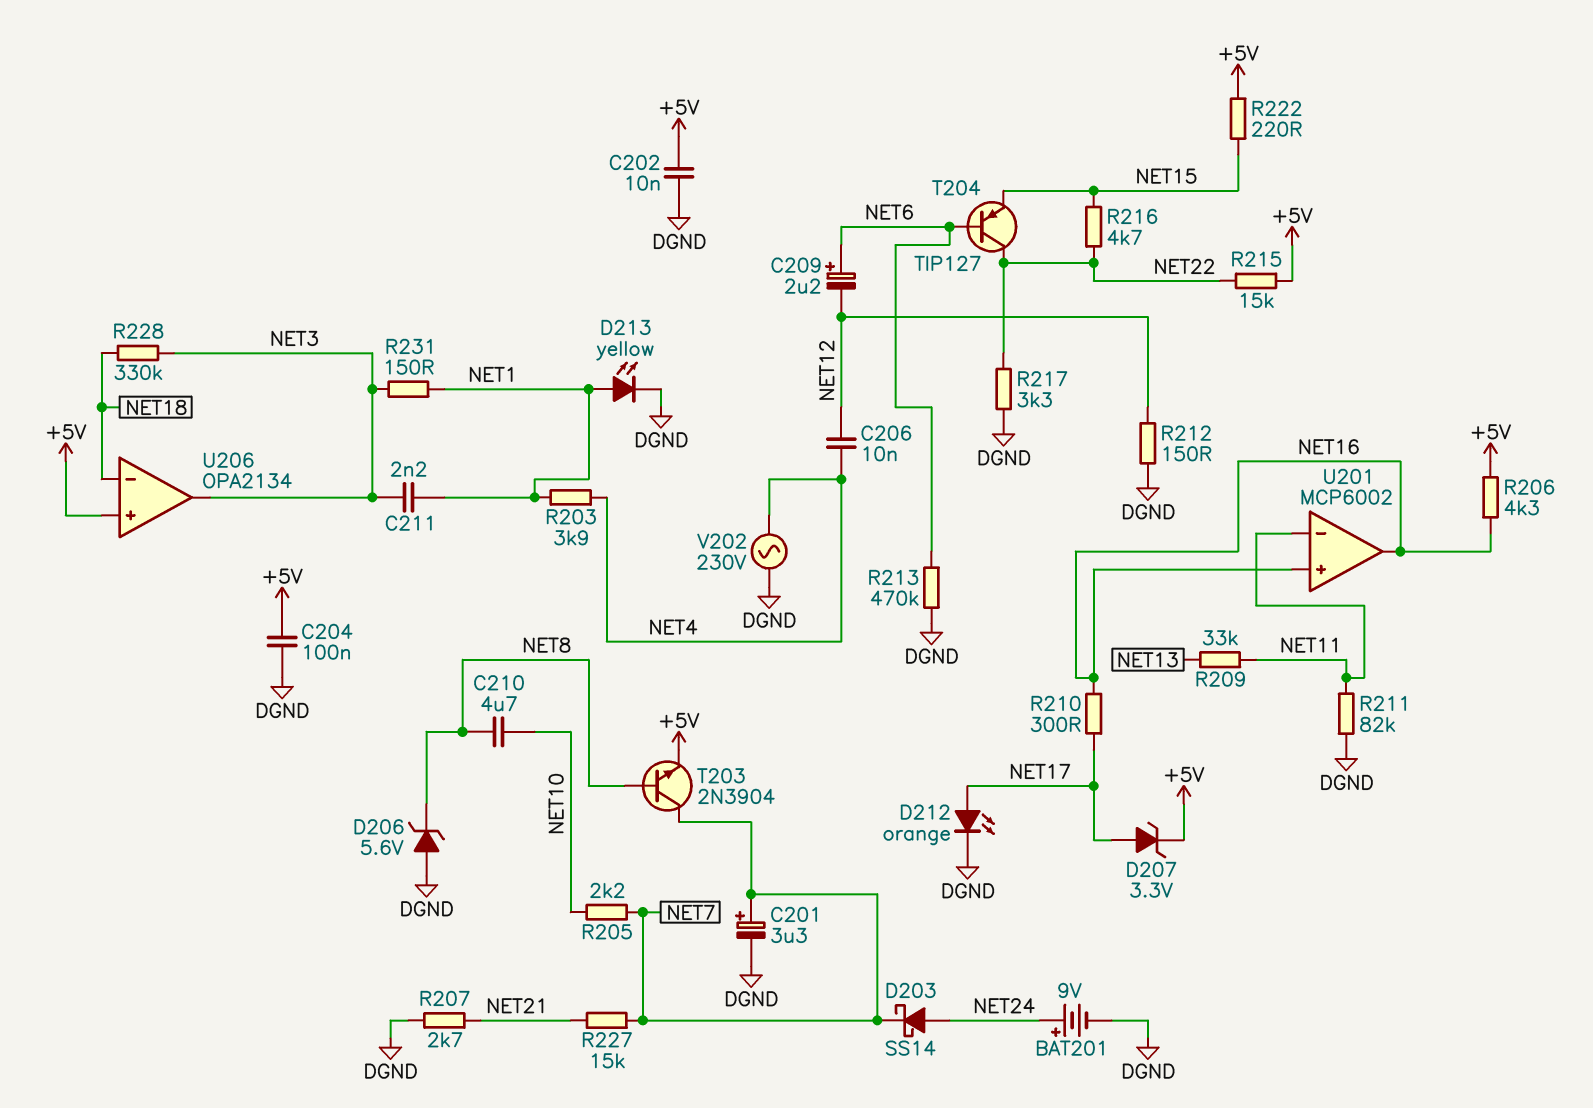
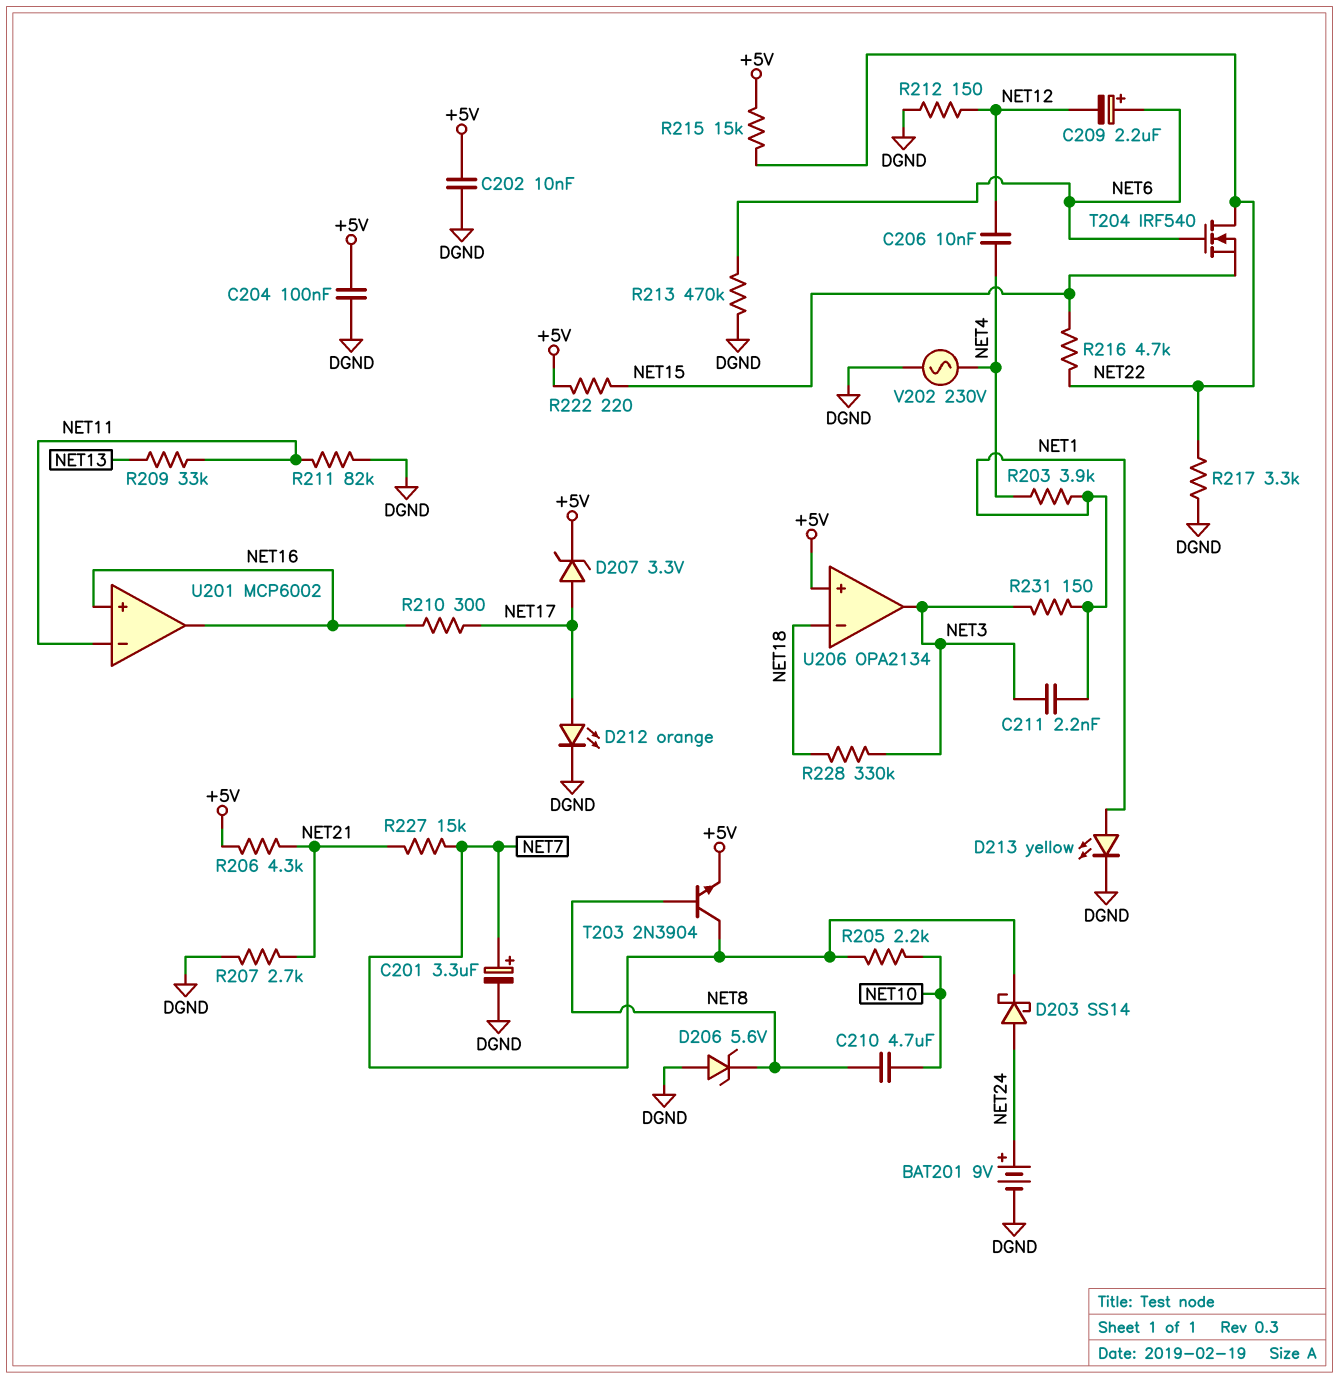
R206: 4.3k (+5V, NET16) -> 4.3k (+5V, NET21)
T204: PNP TIP127 (B NET6, C NET22, E NET15) -> NMOS IRF540 (G NET6, D NET22, S NET15)

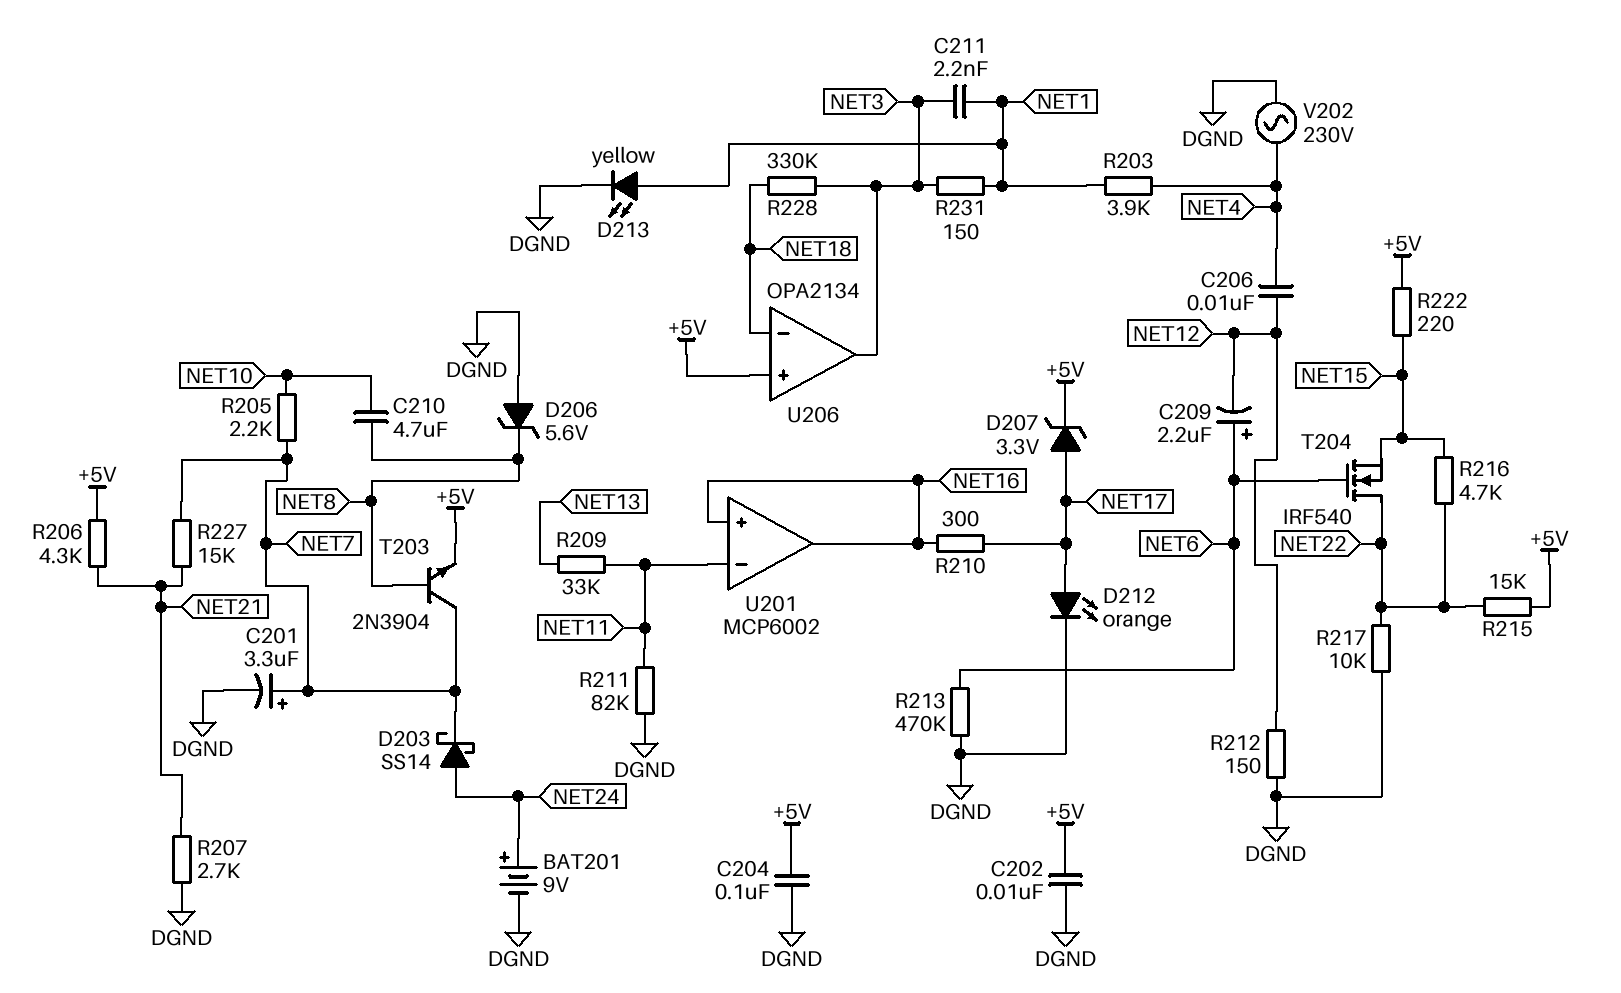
R217: 3.3k (DGND, NET22) -> 10k (DGND, NET22)

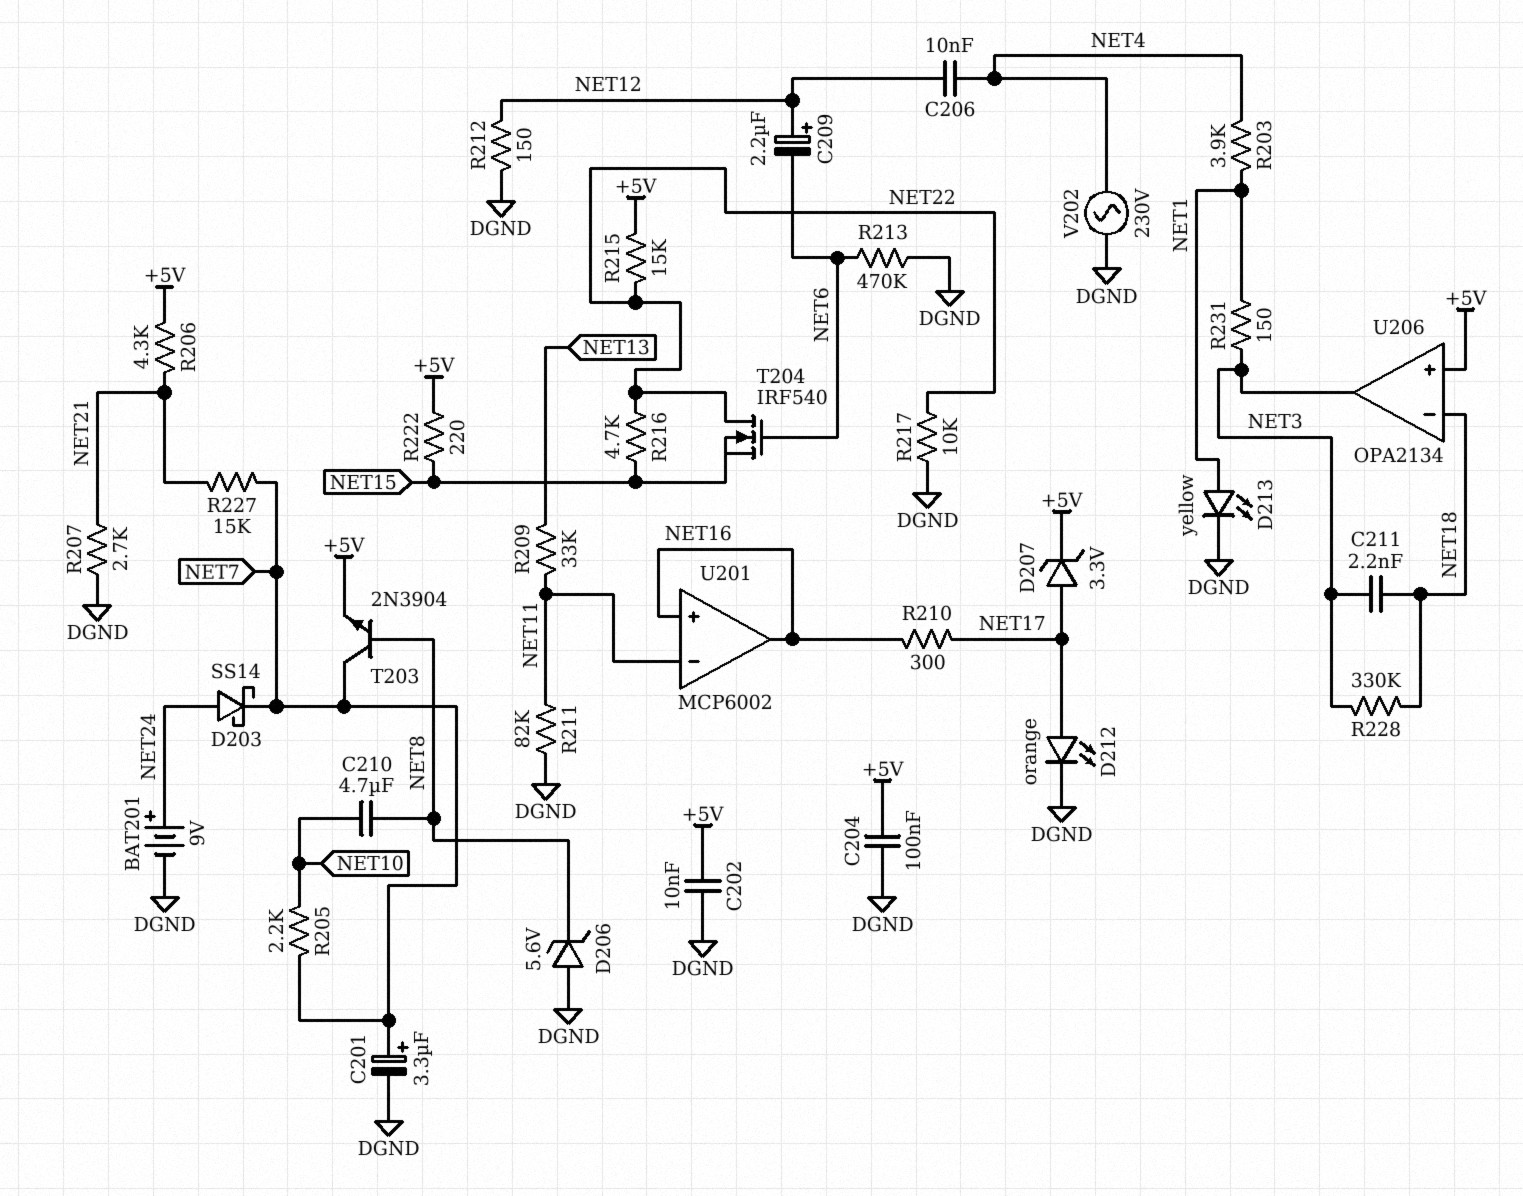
C209: 2.2uF (plus NET6, minus NET12) -> 2.2uF (plus NET12, minus NET6)
C211: 2.2nF (NET1, NET3) -> 2.2nF (NET3, NET18)

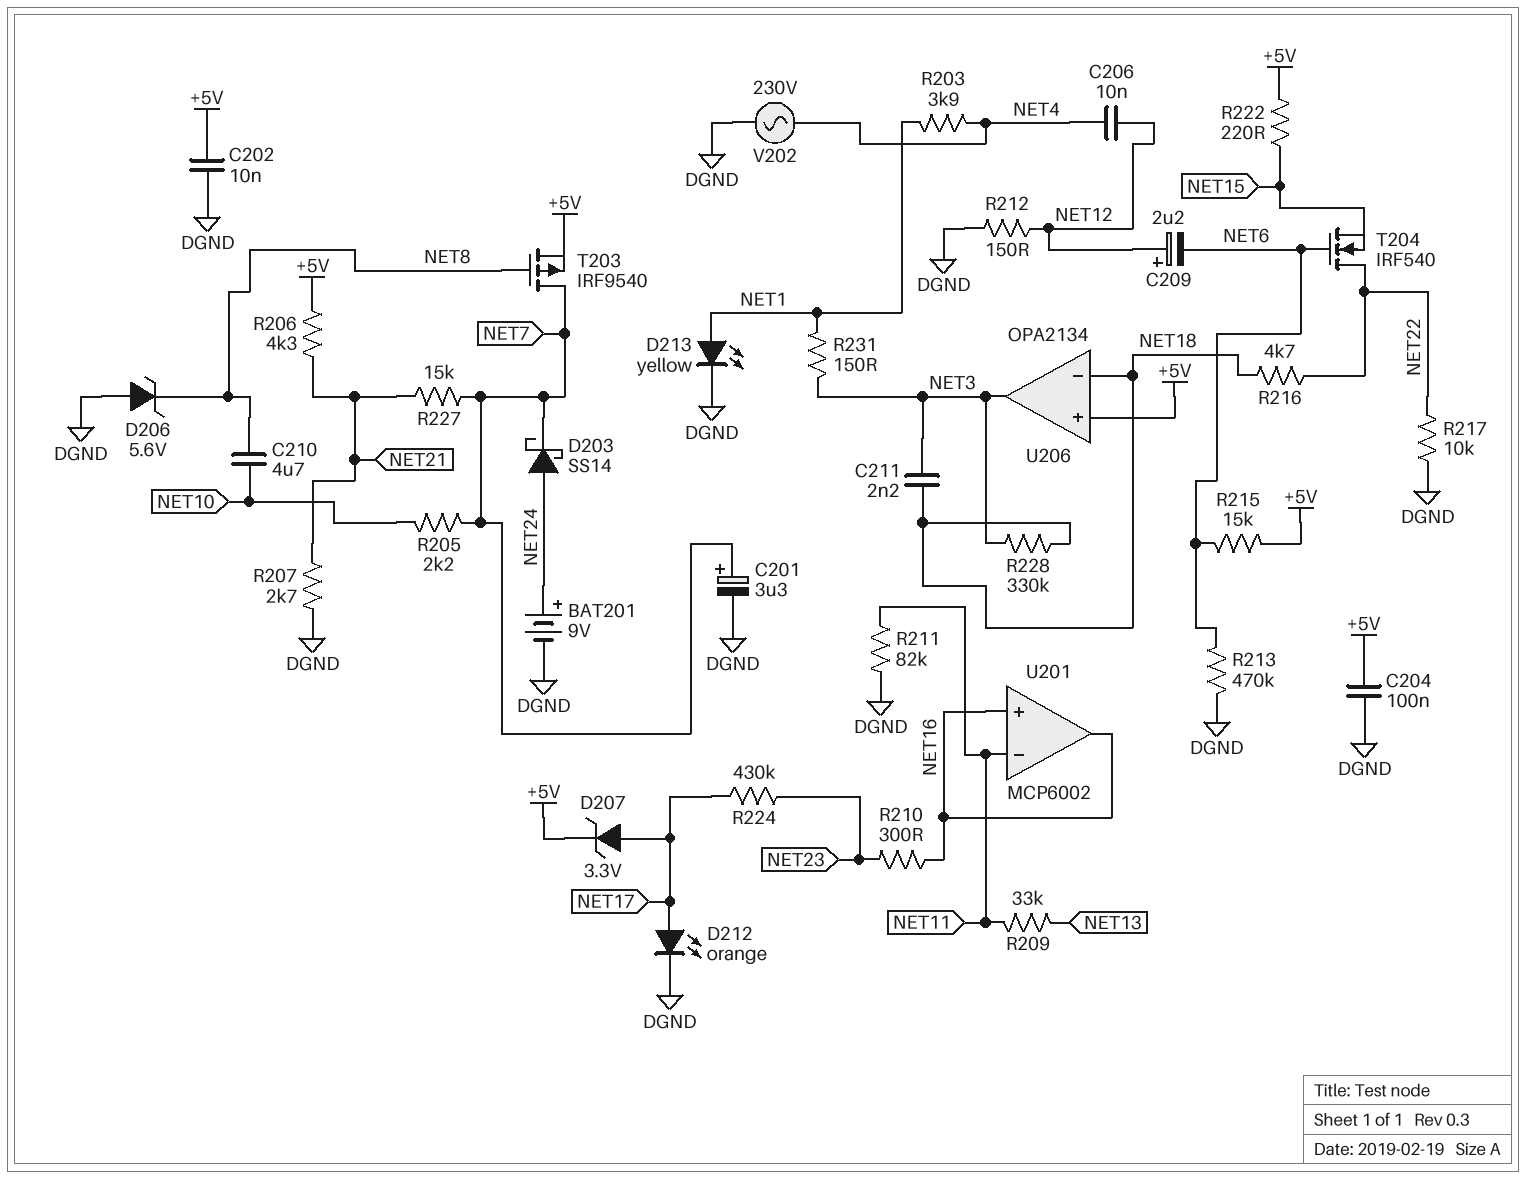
R210: 300 (NET16, NET17) -> 300 (NET16, NET23)
R215: 15k (+5V, NET22) -> 15k (+5V, NET6)
R216: 4.7k (NET15, NET22) -> 4.7k (NET18, NET22)
R224: none -> 430k (NET17, NET23)
T203: NPN 2N3904 (B NET8, C NET7, E +5V) -> PMOS IRF9540 (G NET8, D NET7, S +5V)

